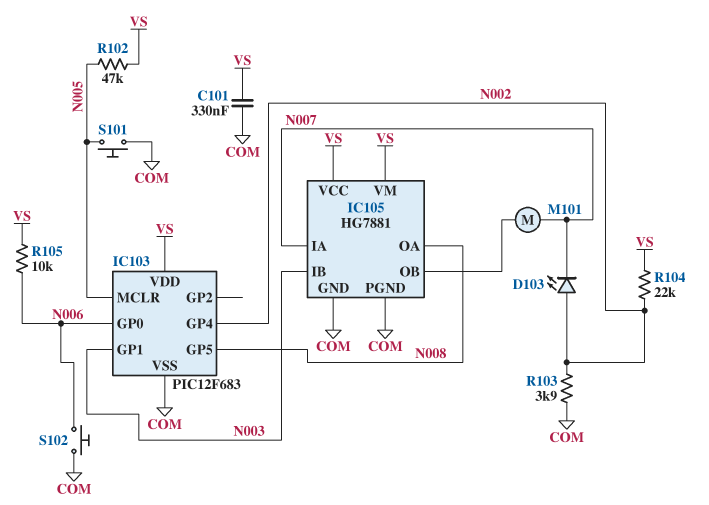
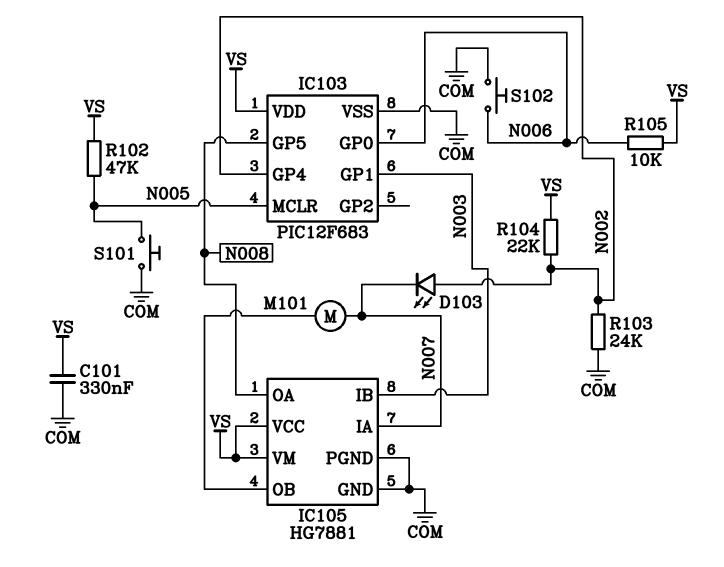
R103: 3.9k (COM, N002) -> 24k (COM, N002)

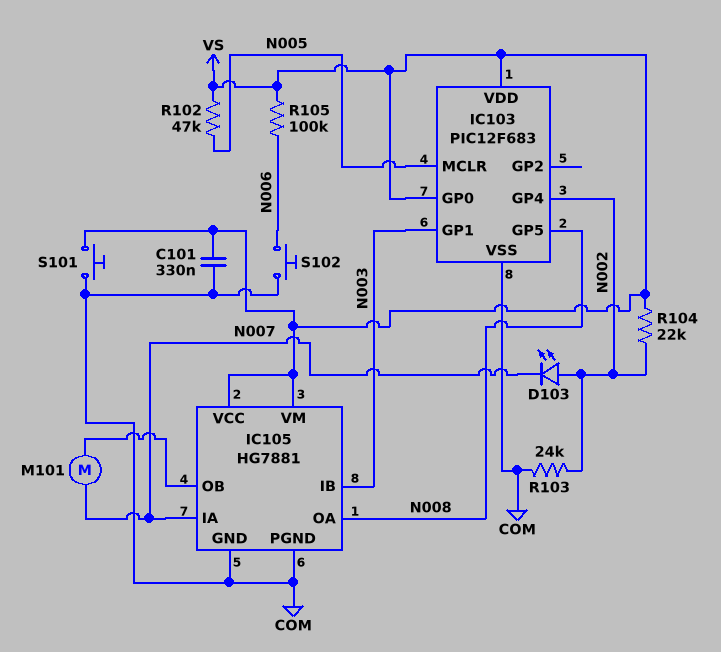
IC103 pin GP0: N006 -> VS
R105: 10k (N006, VS) -> 100k (N006, VS)
S101: button (COM, N005) -> button (COM, VS)

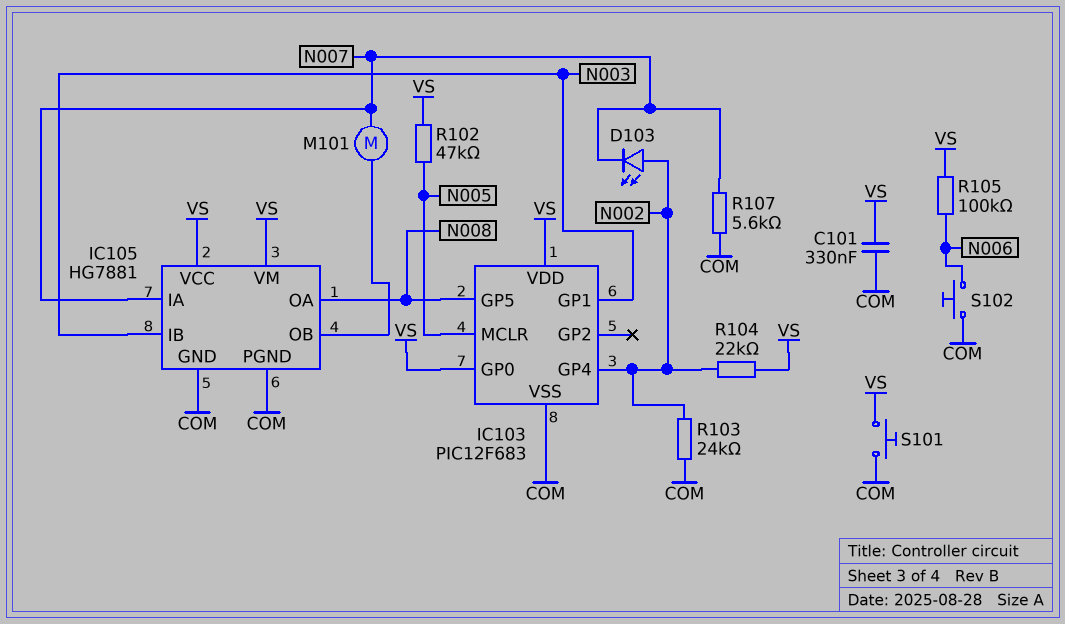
R107: none -> 5.6k (COM, N007)

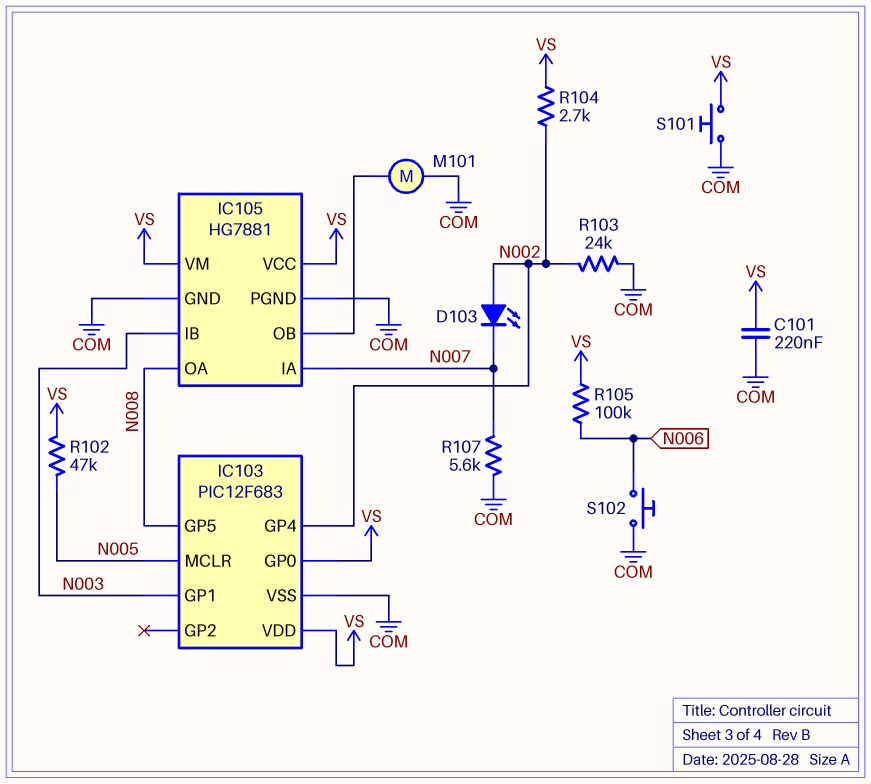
C101: 330nF (COM, VS) -> 220nF (COM, VS)
M101: motor (IC105/OB, N007) -> motor (COM, IC105/OB)
R104: 22k (N002, VS) -> 2.7k (N002, VS)

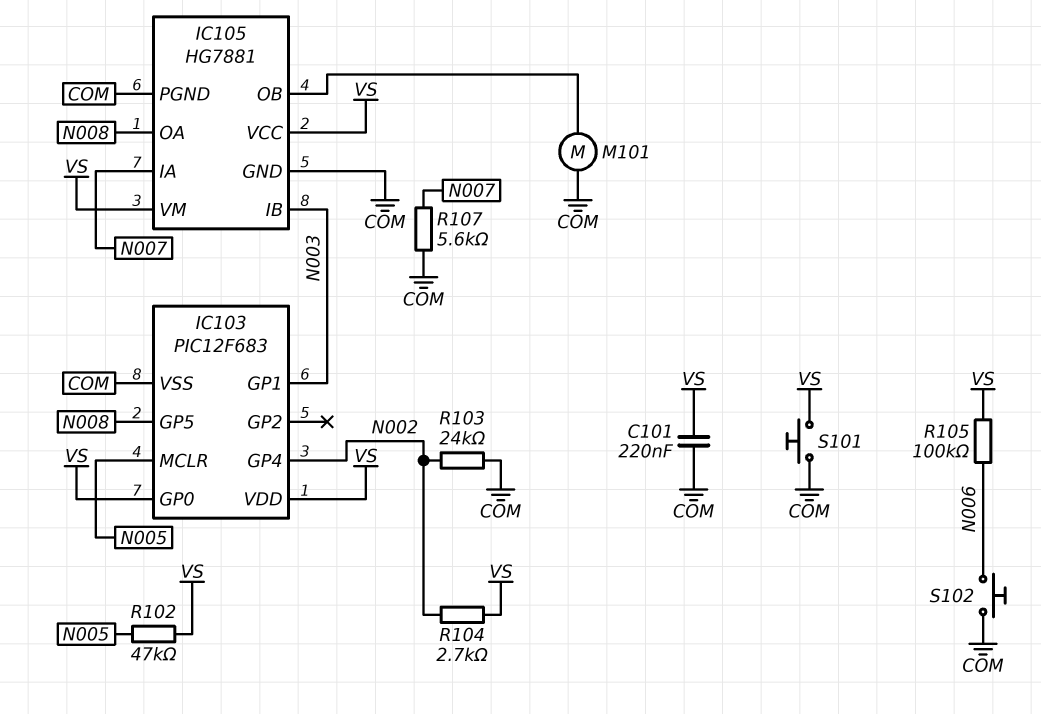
D103: LED (A N002, K N007) -> none

